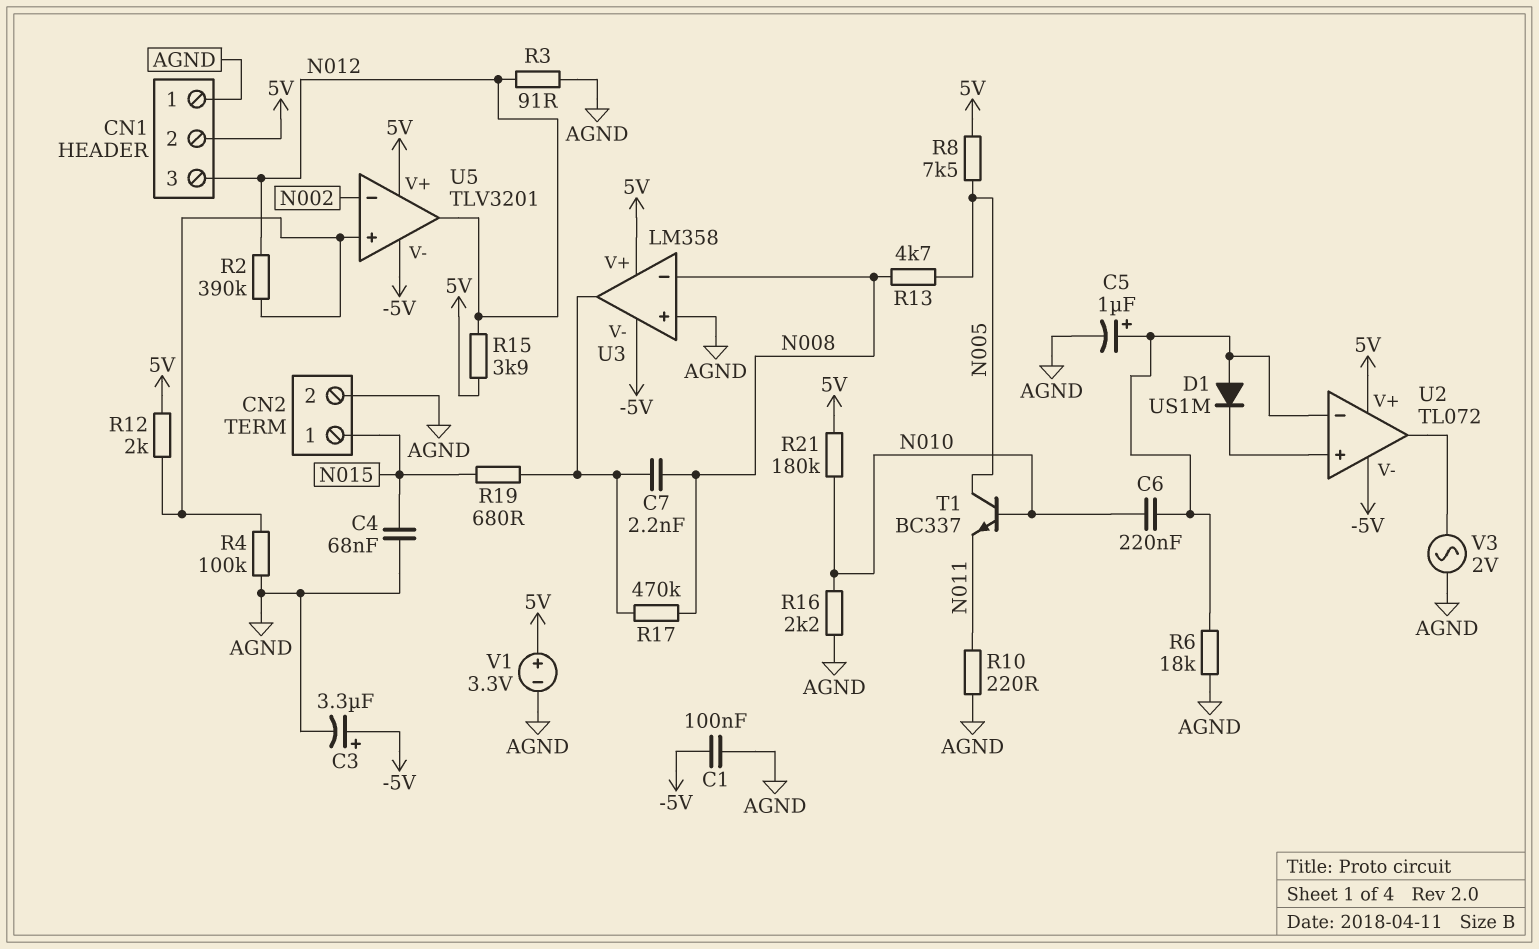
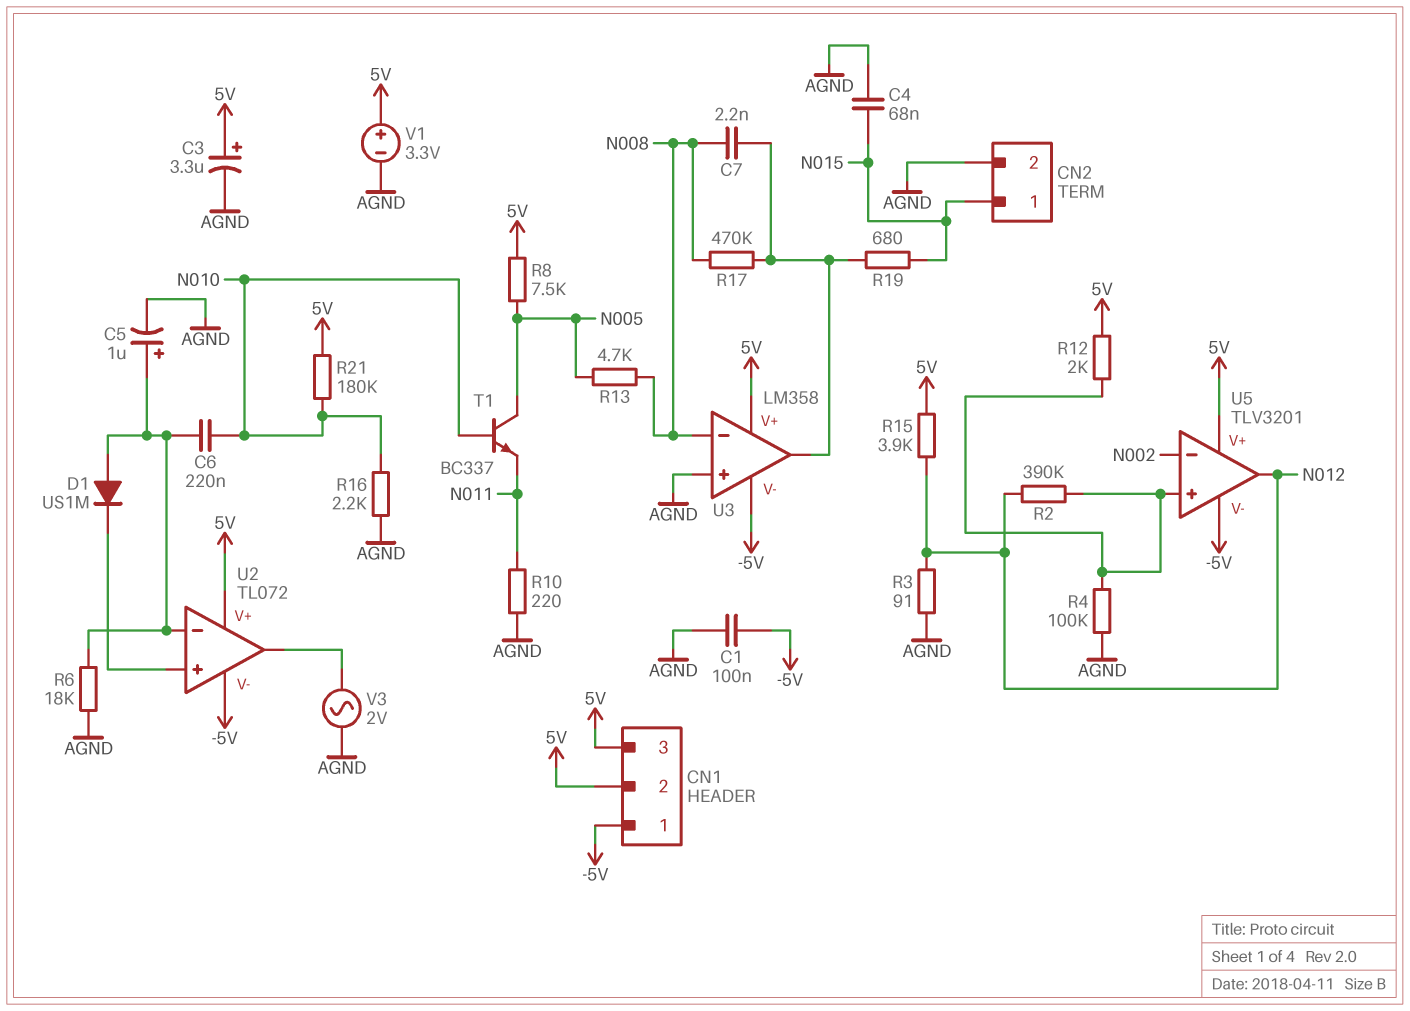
C3: 3.3uF (plus -5V, minus AGND) -> 3.3uF (plus 5V, minus AGND)
CN1 pin 1: AGND -> -5V
CN1 pin 3: N012 -> 5V

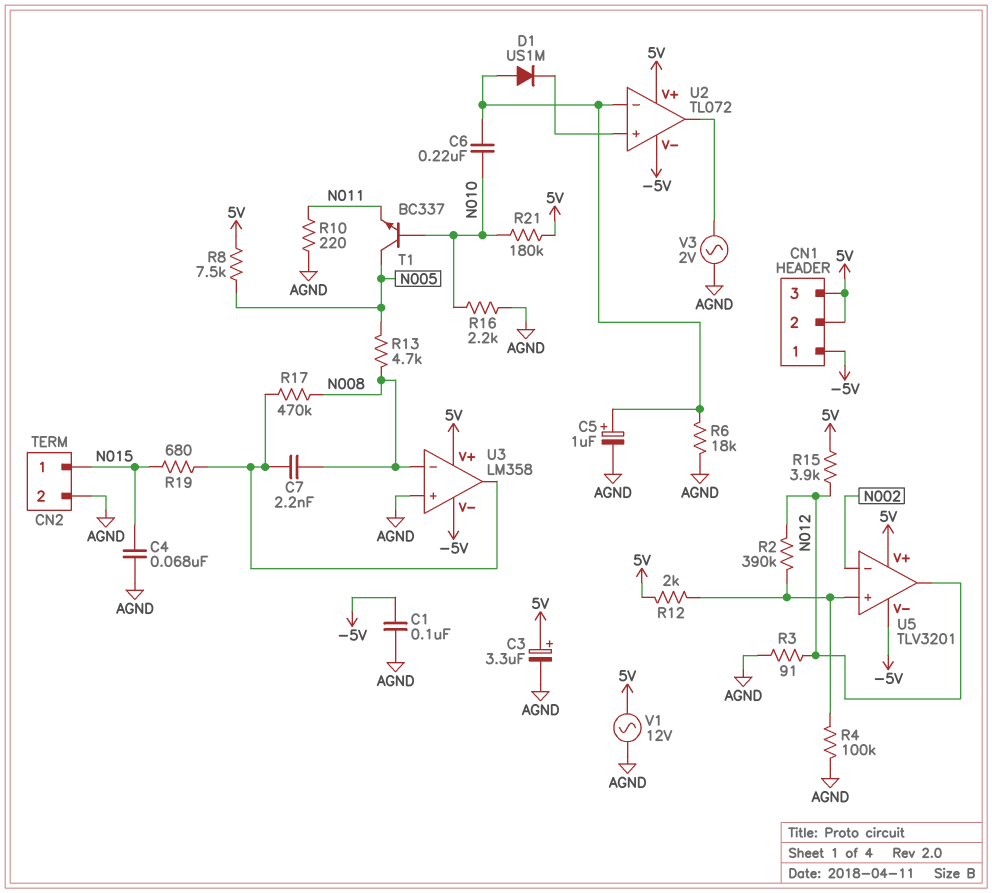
V1: 3.3V (plus 5V, minus AGND) -> AC 12V (5V, AGND)

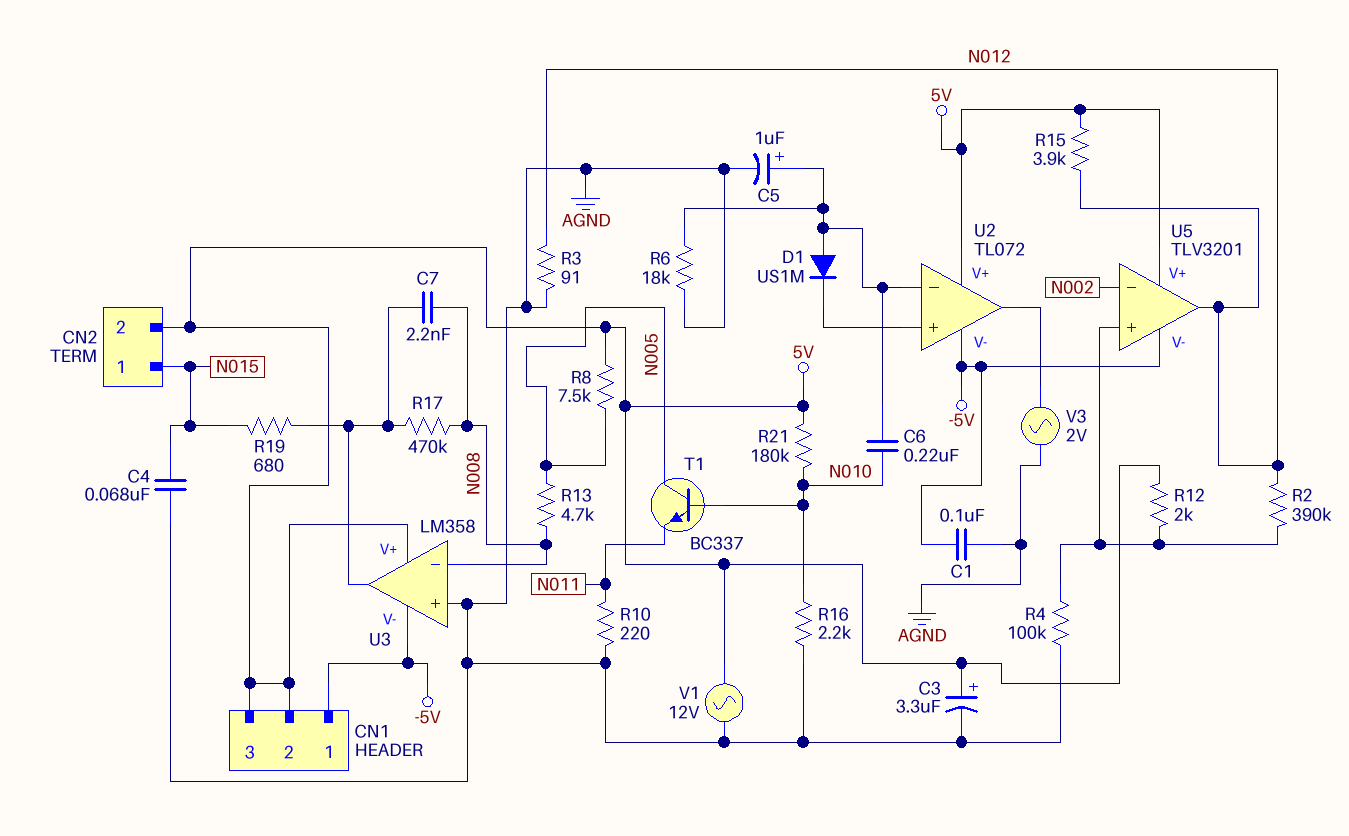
CN2 pin 2: AGND -> 5V

